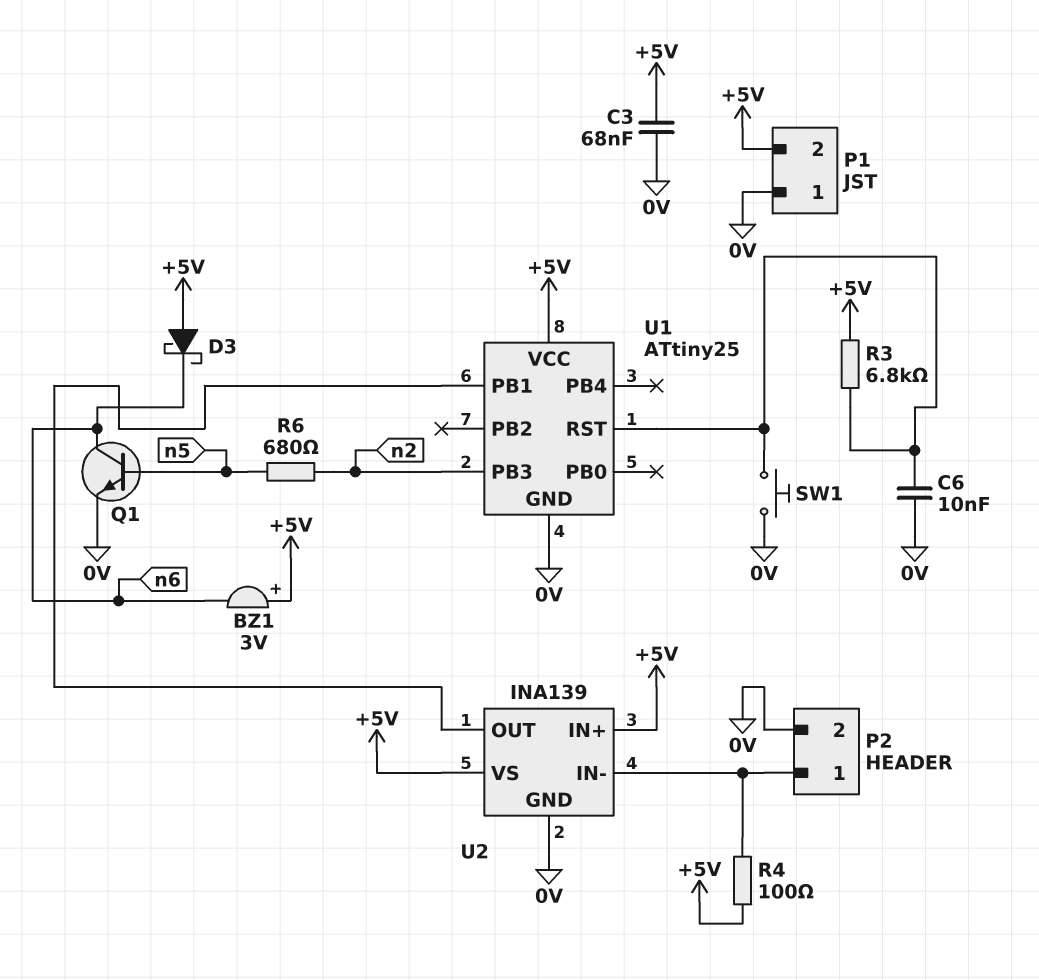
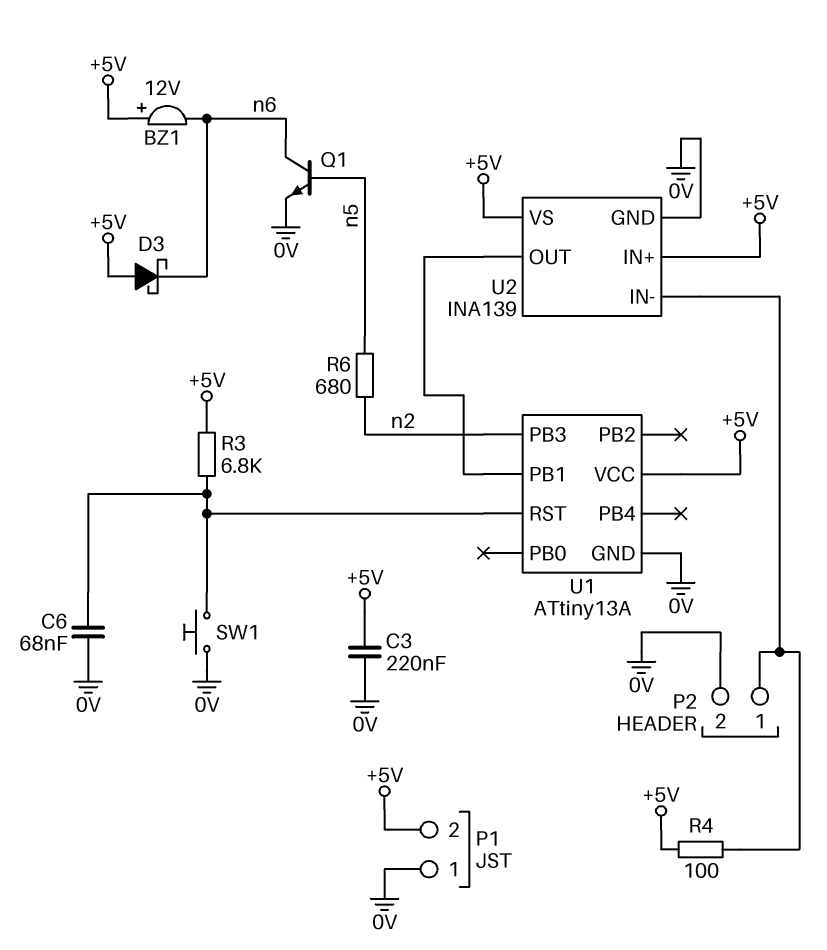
BZ1: buzzer 3V (plus +5V, minus n6) -> buzzer 12V (plus +5V, minus n6)
C3: 68nF (+5V, 0V) -> 220nF (+5V, 0V)
C6: 10nF (0V, U1/RST) -> 68nF (0V, U1/RST)
U1: ATtiny25 -> ATtiny13A

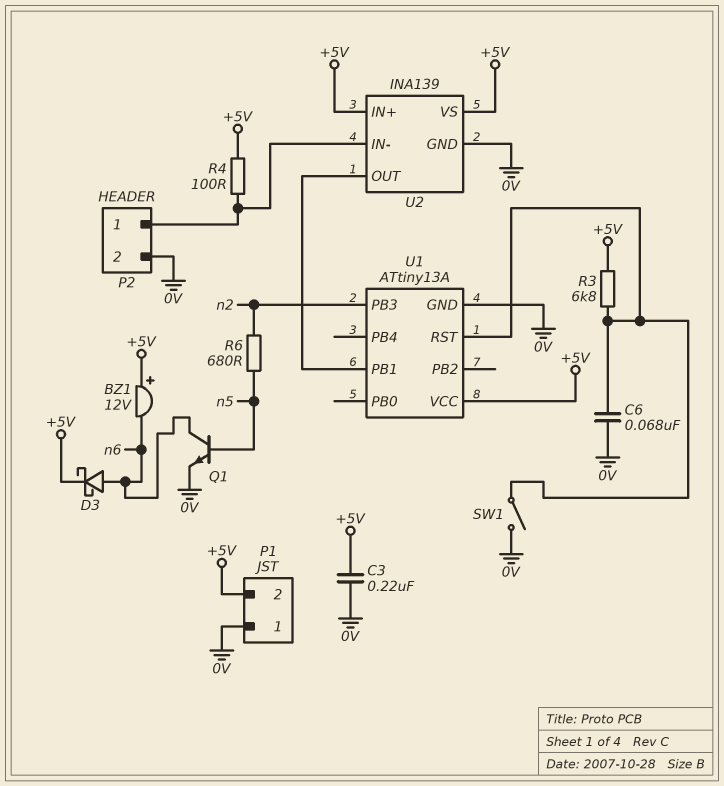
D3: schottky (A +5V, K n6) -> schottky (A n6, K +5V)
SW1: button (0V, U1/RST) -> switch (0V, U1/RST)

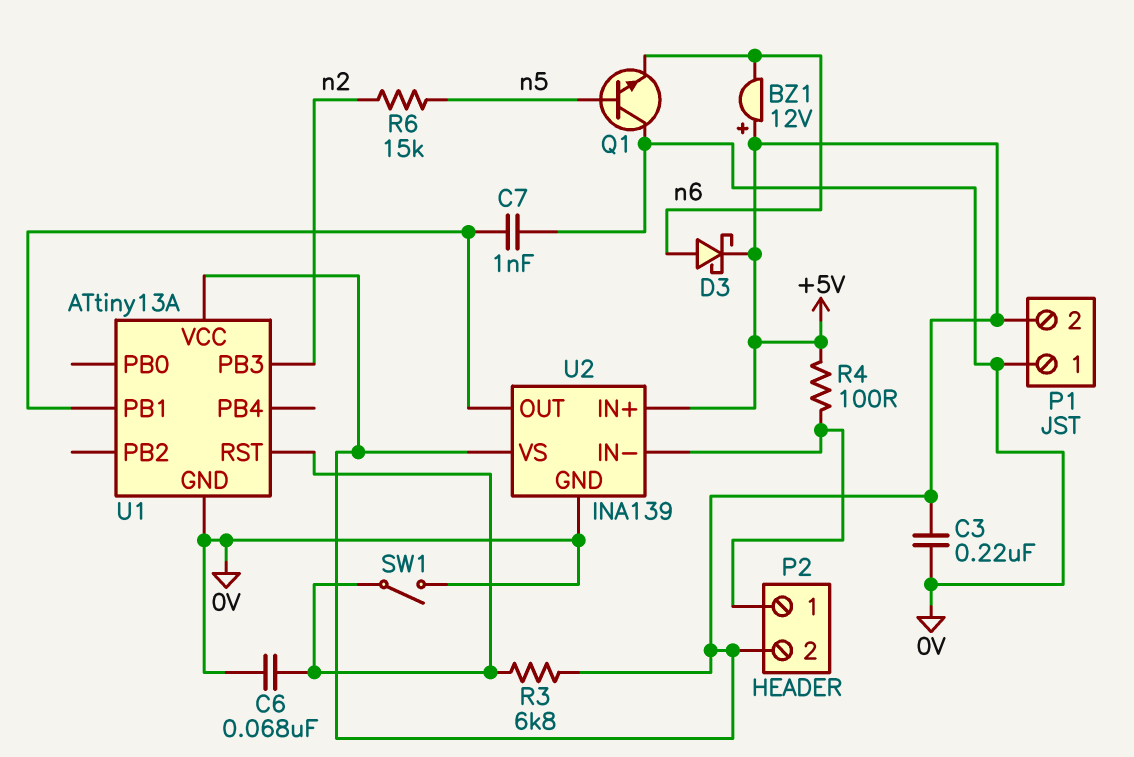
C7: none -> 1nF (0V, U1/PB1)
P2 pin 2: 0V -> +5V
Q1: NPN (B n5, C n6, E 0V) -> NPN (B n5, C 0V, E n6)
R6: 680 (n2, n5) -> 15k (n2, n5)

